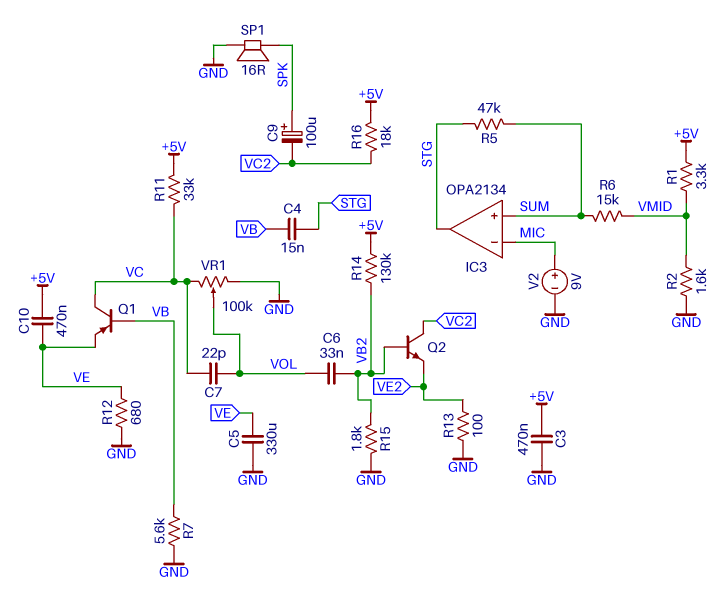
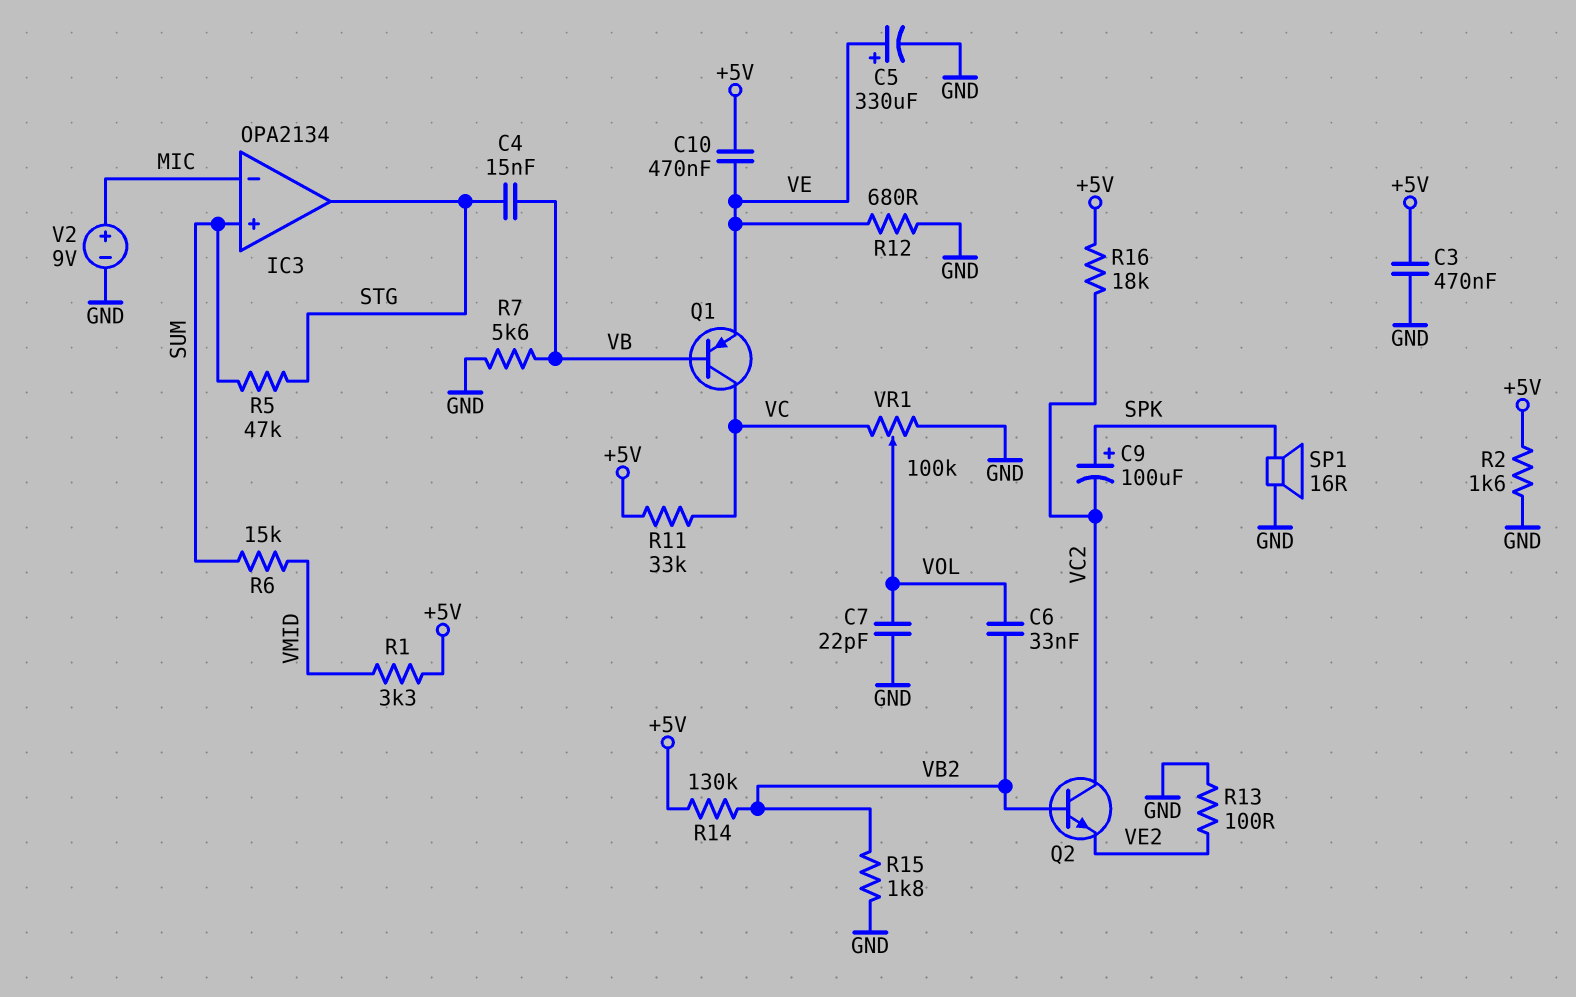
C5: 330uF (GND, VE) -> 330uF (plus VE, minus GND)
C7: 22pF (VC, VOL) -> 22pF (GND, VOL)
R2: 1.6k (GND, VMID) -> 1.6k (+5V, GND)

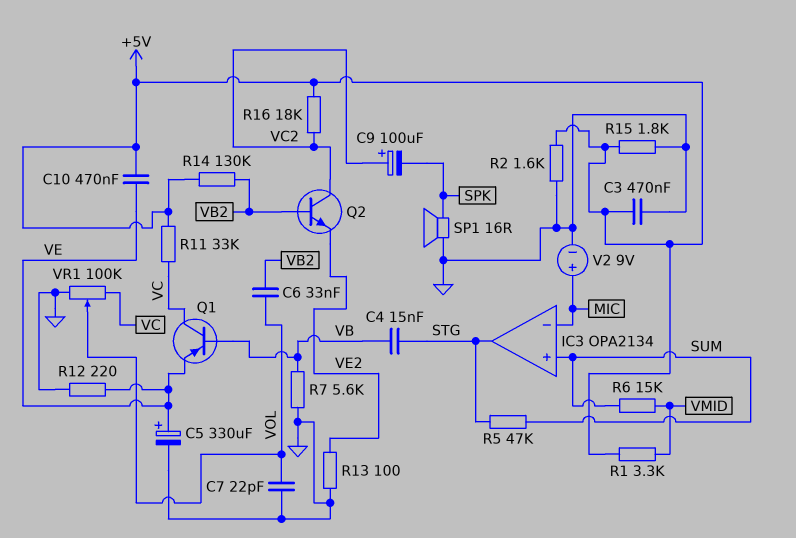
C9: 100uF (plus SPK, minus VC2) -> 100uF (plus VC2, minus SPK)
R12: 680 (GND, VE) -> 220 (GND, VE)
R15: 1.8k (GND, VB2) -> 1.8k (+5V, GND)

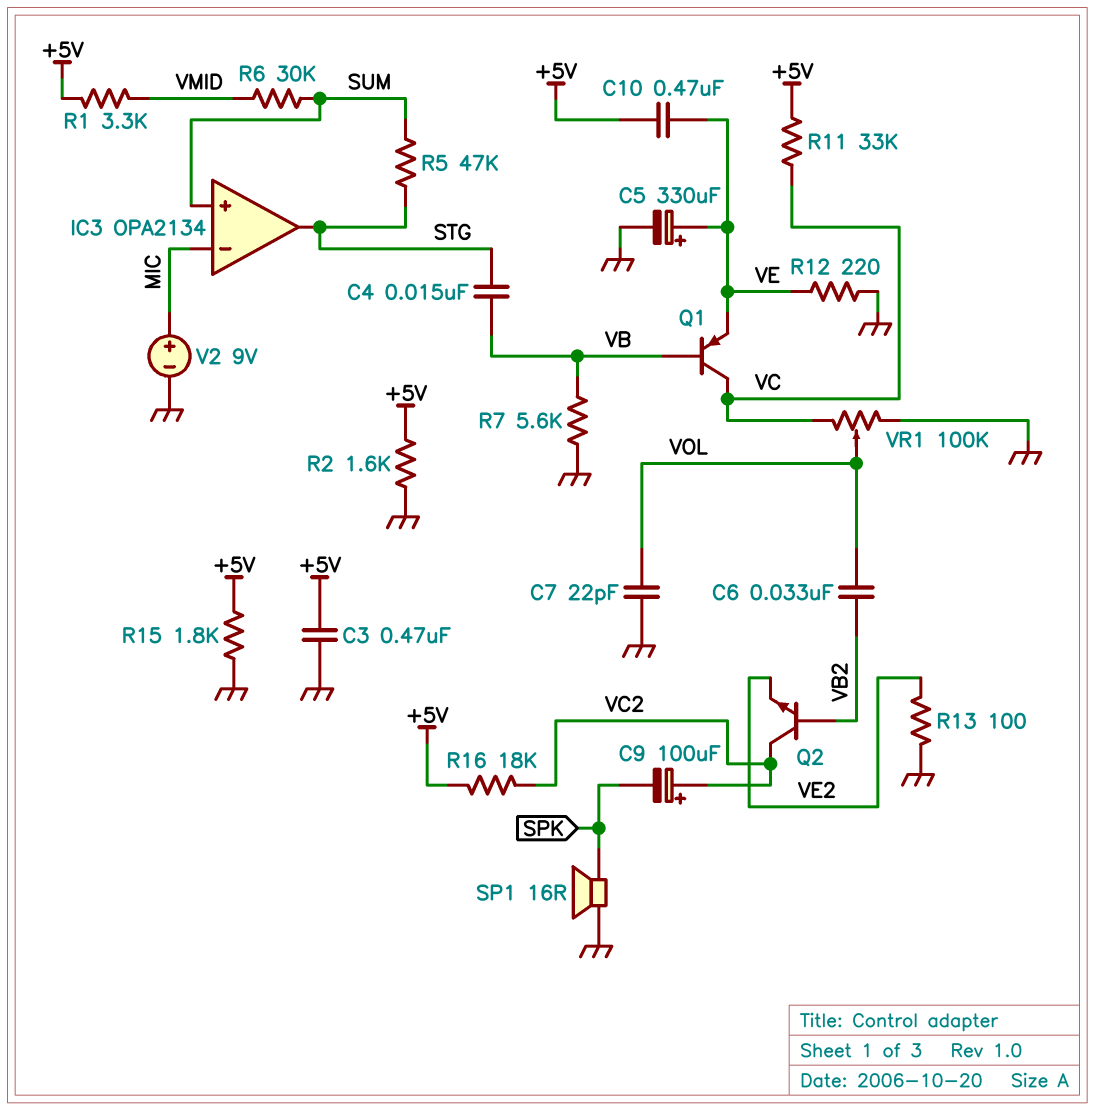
R6: 15k (SUM, VMID) -> 30k (SUM, VMID)
R14: 130k (+5V, VB2) -> none

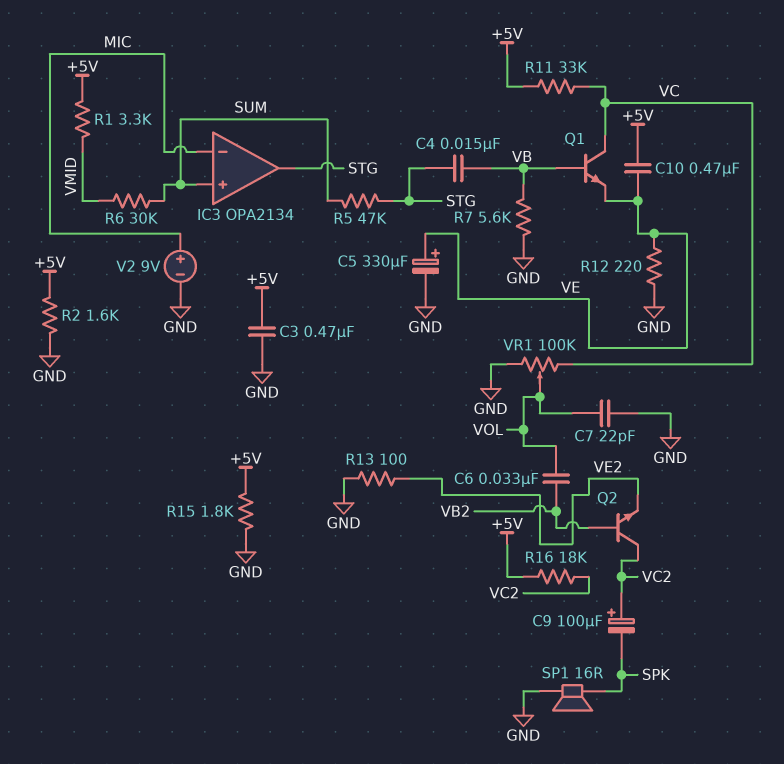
Q1: PNP (B VB, C VC, E VE) -> NPN (B VB, C VC, E VE)

